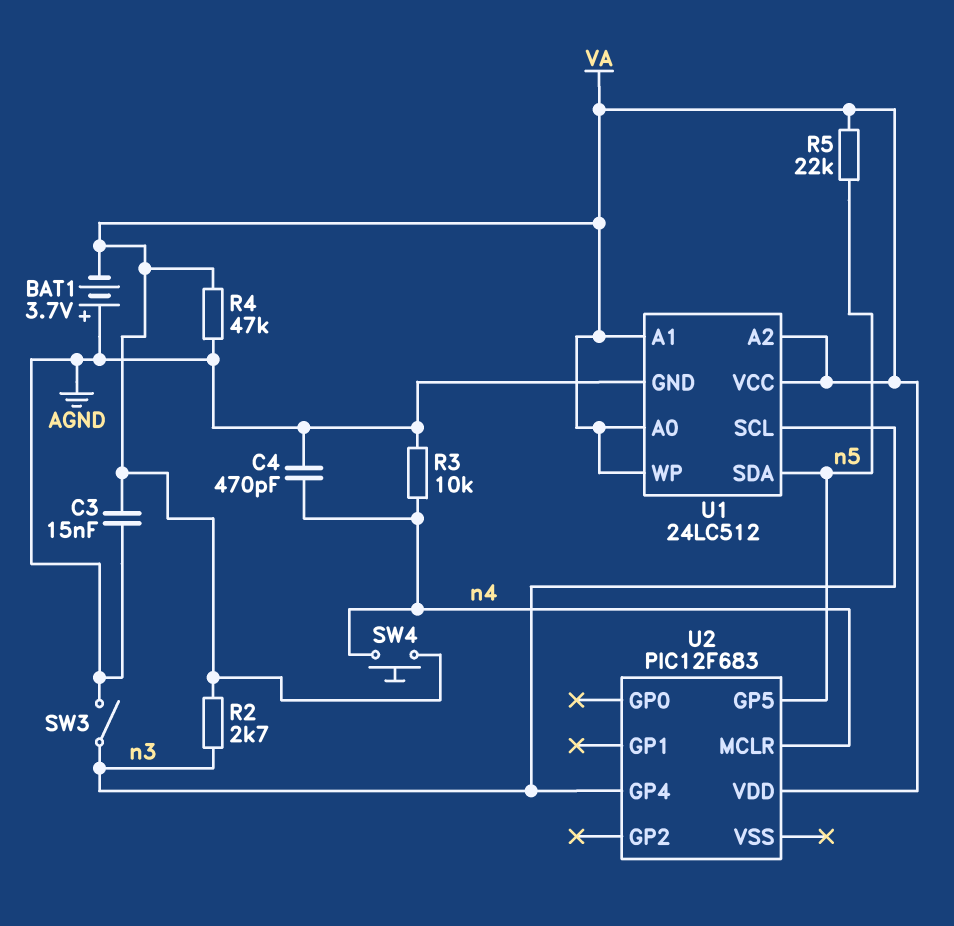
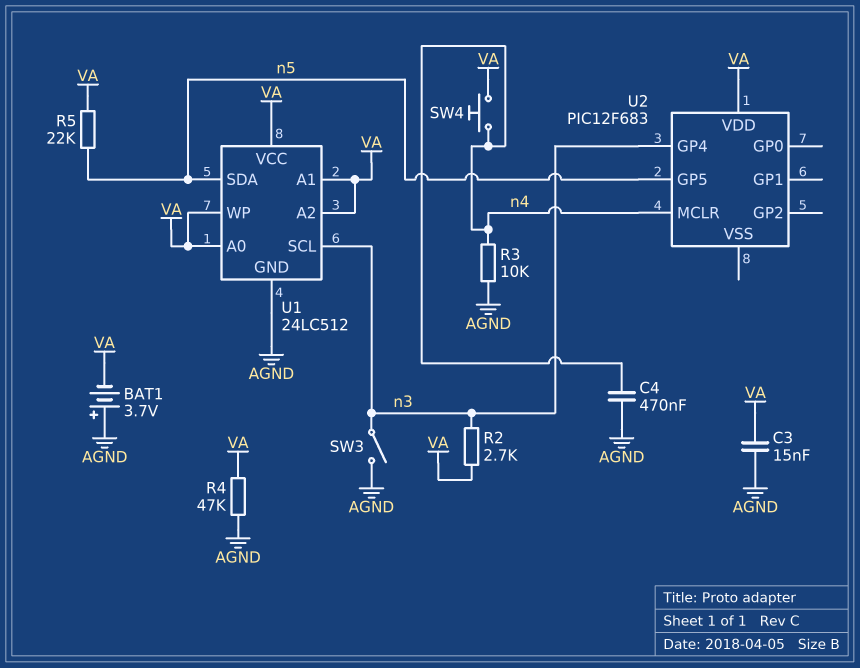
C4: 470pF (AGND, n4) -> 470nF (AGND, n4)

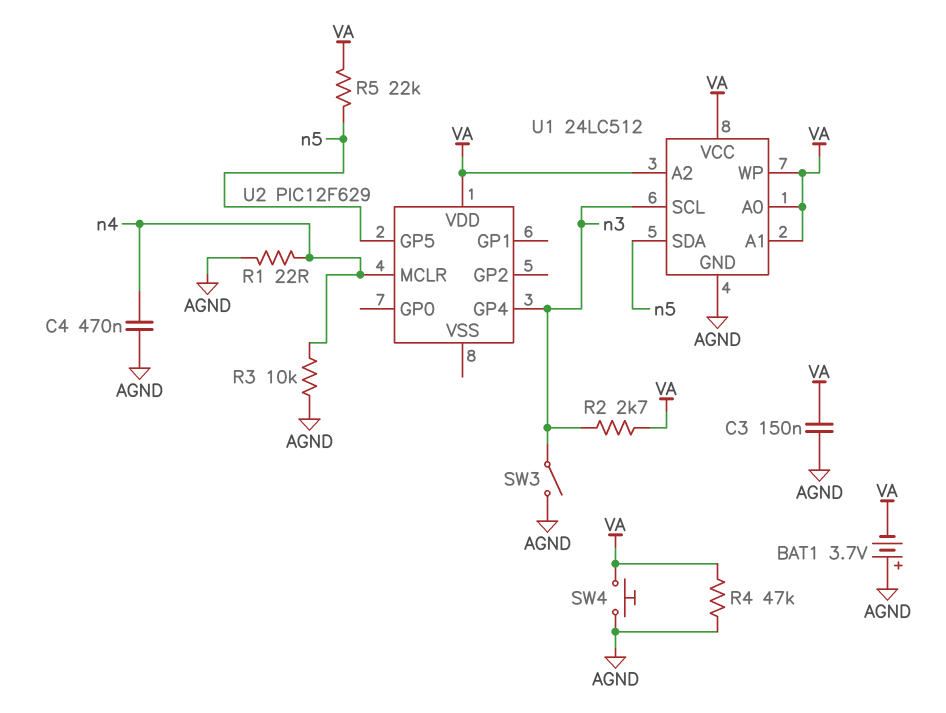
C3: 15nF (AGND, VA) -> 150nF (AGND, VA)
R1: none -> 22 (AGND, n4)
SW4: button (VA, n4) -> button (AGND, VA)
U2: PIC12F683 -> PIC12F629

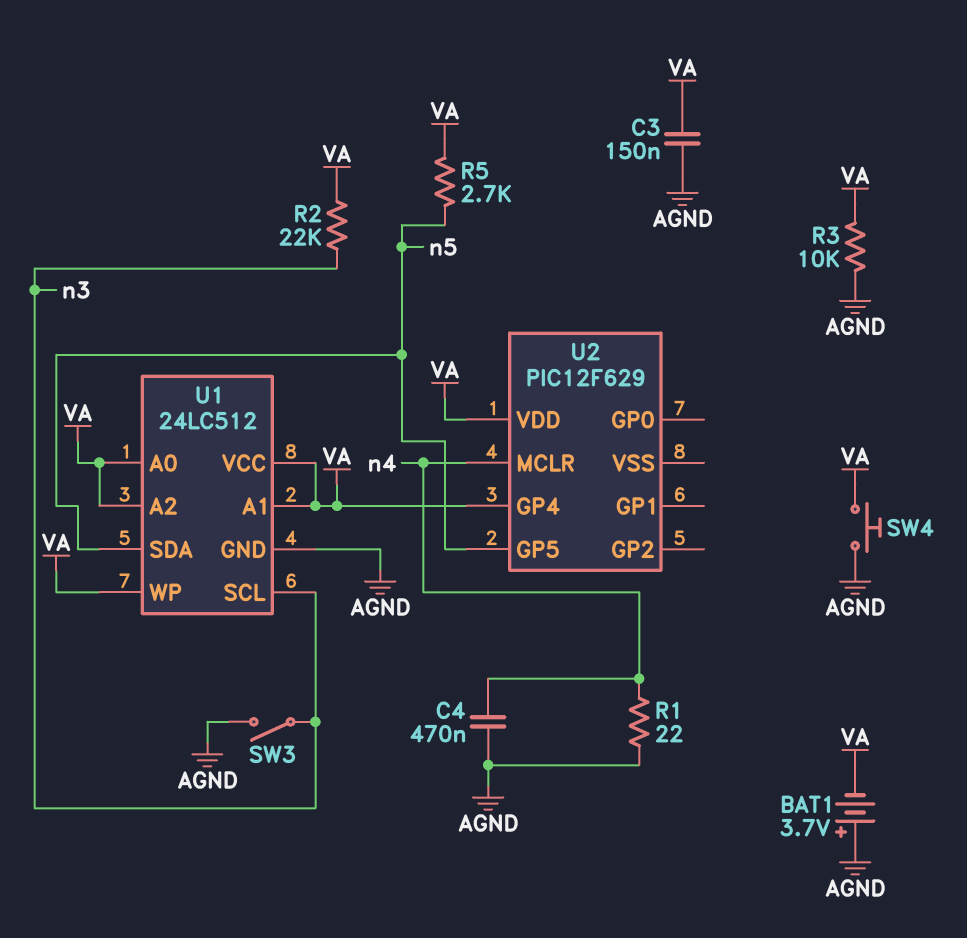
R2: 2.7k (VA, n3) -> 22k (VA, n3)
R3: 10k (AGND, n4) -> 10k (AGND, VA)
R4: 47k (AGND, VA) -> none
R5: 22k (VA, n5) -> 2.7k (VA, n5)
U2 pin GP4: n3 -> VA

